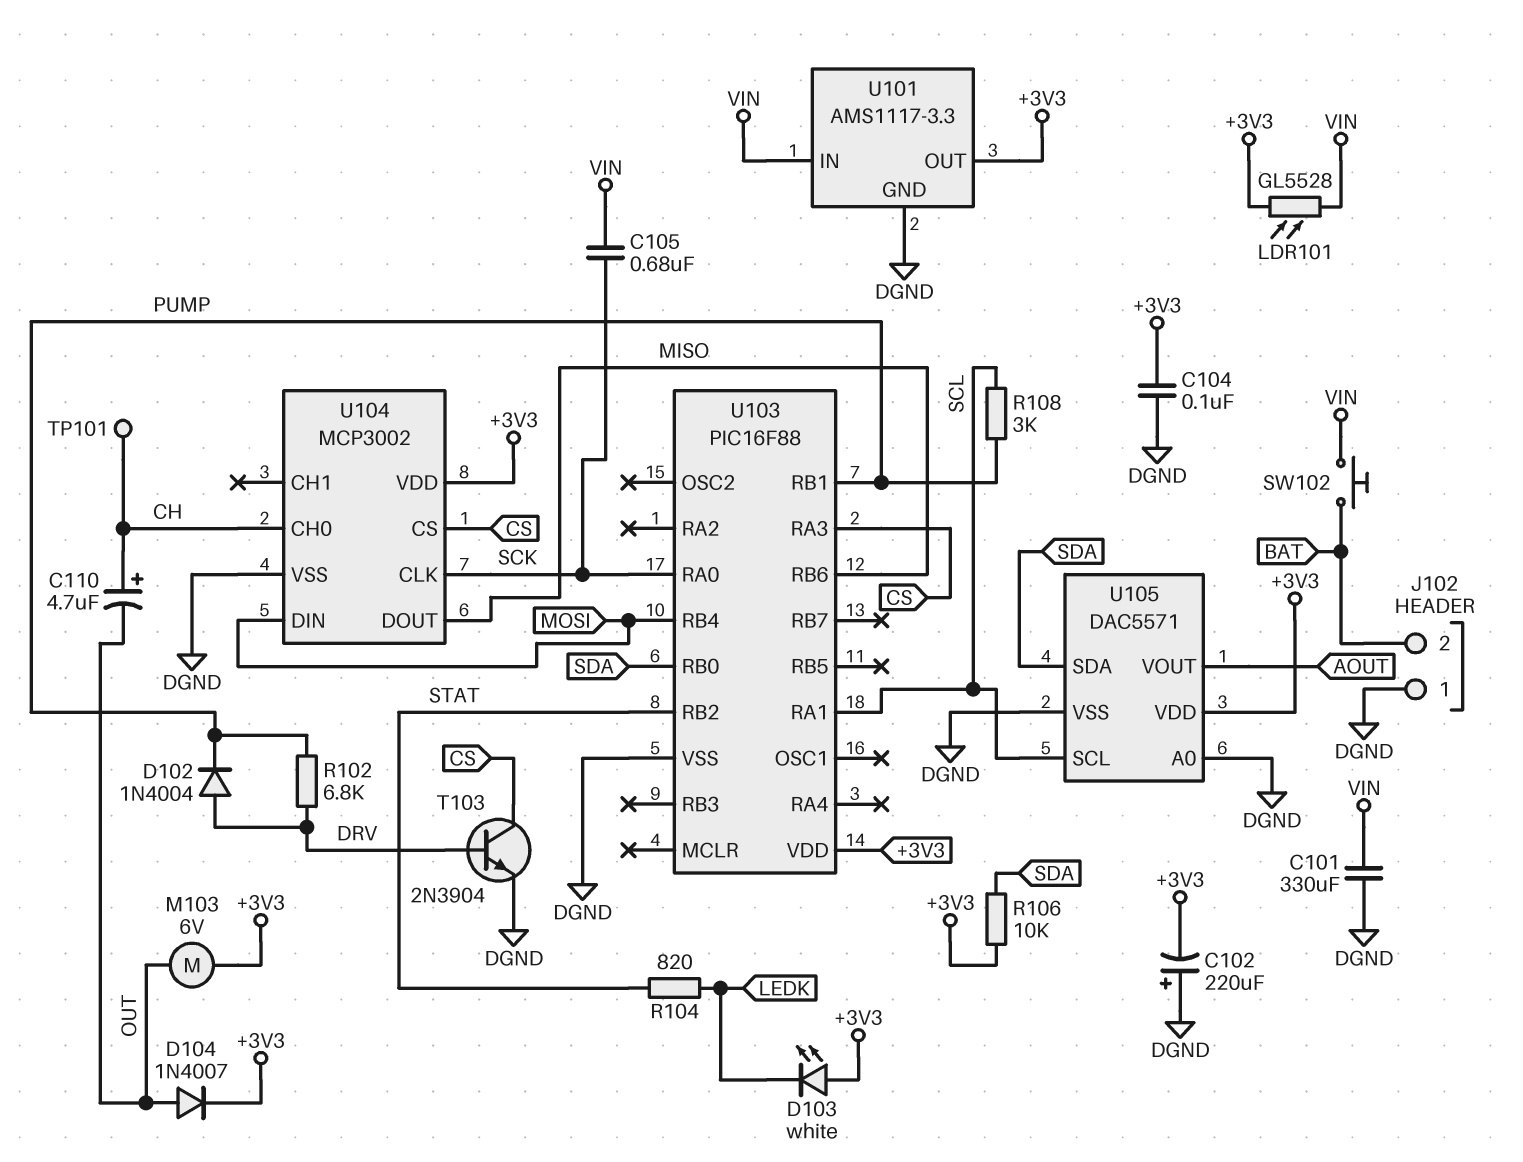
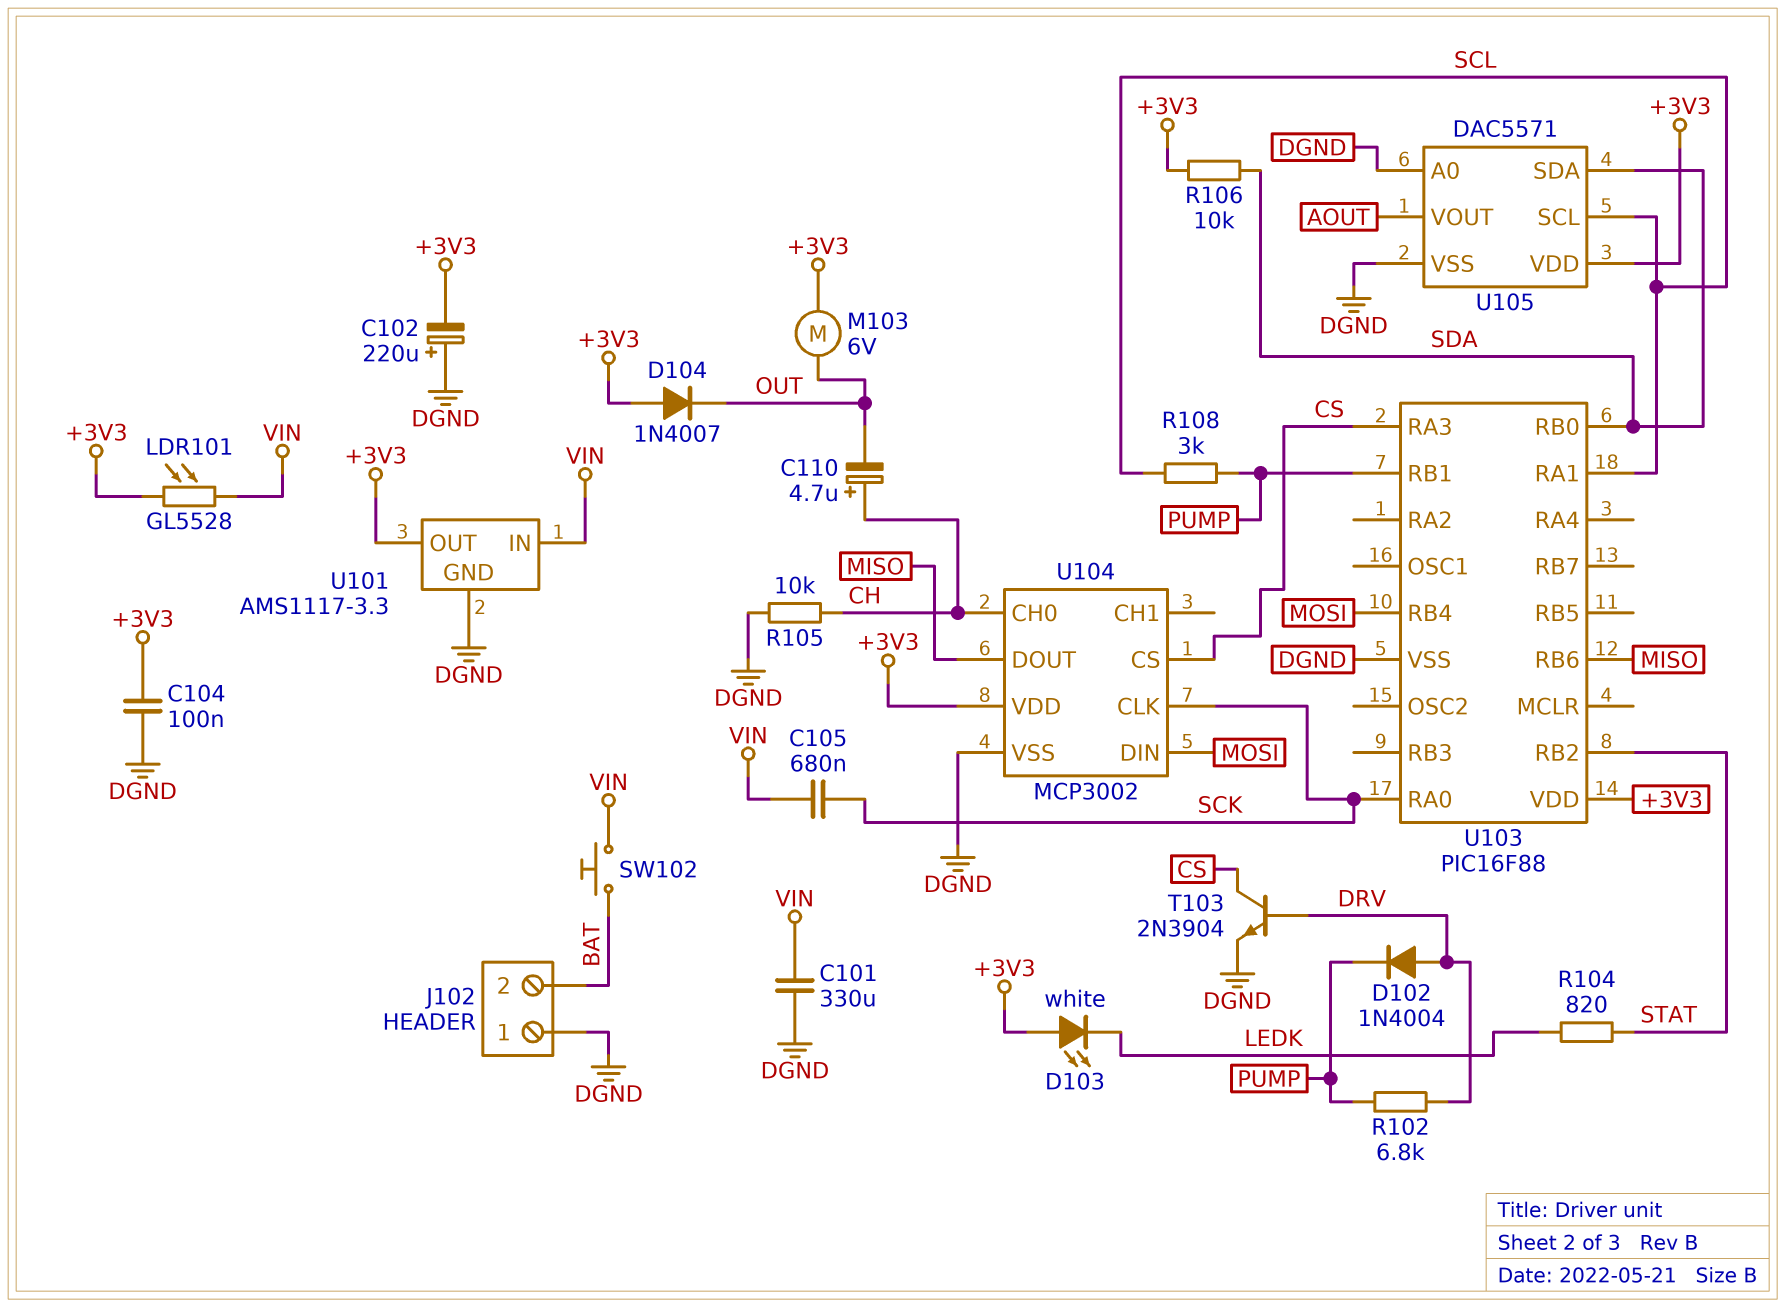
D104: diode 1N4007 (A OUT, K +3V3) -> diode 1N4007 (A +3V3, K OUT)
R105: none -> 10k (CH, DGND)
TP101: test point (CH) -> none

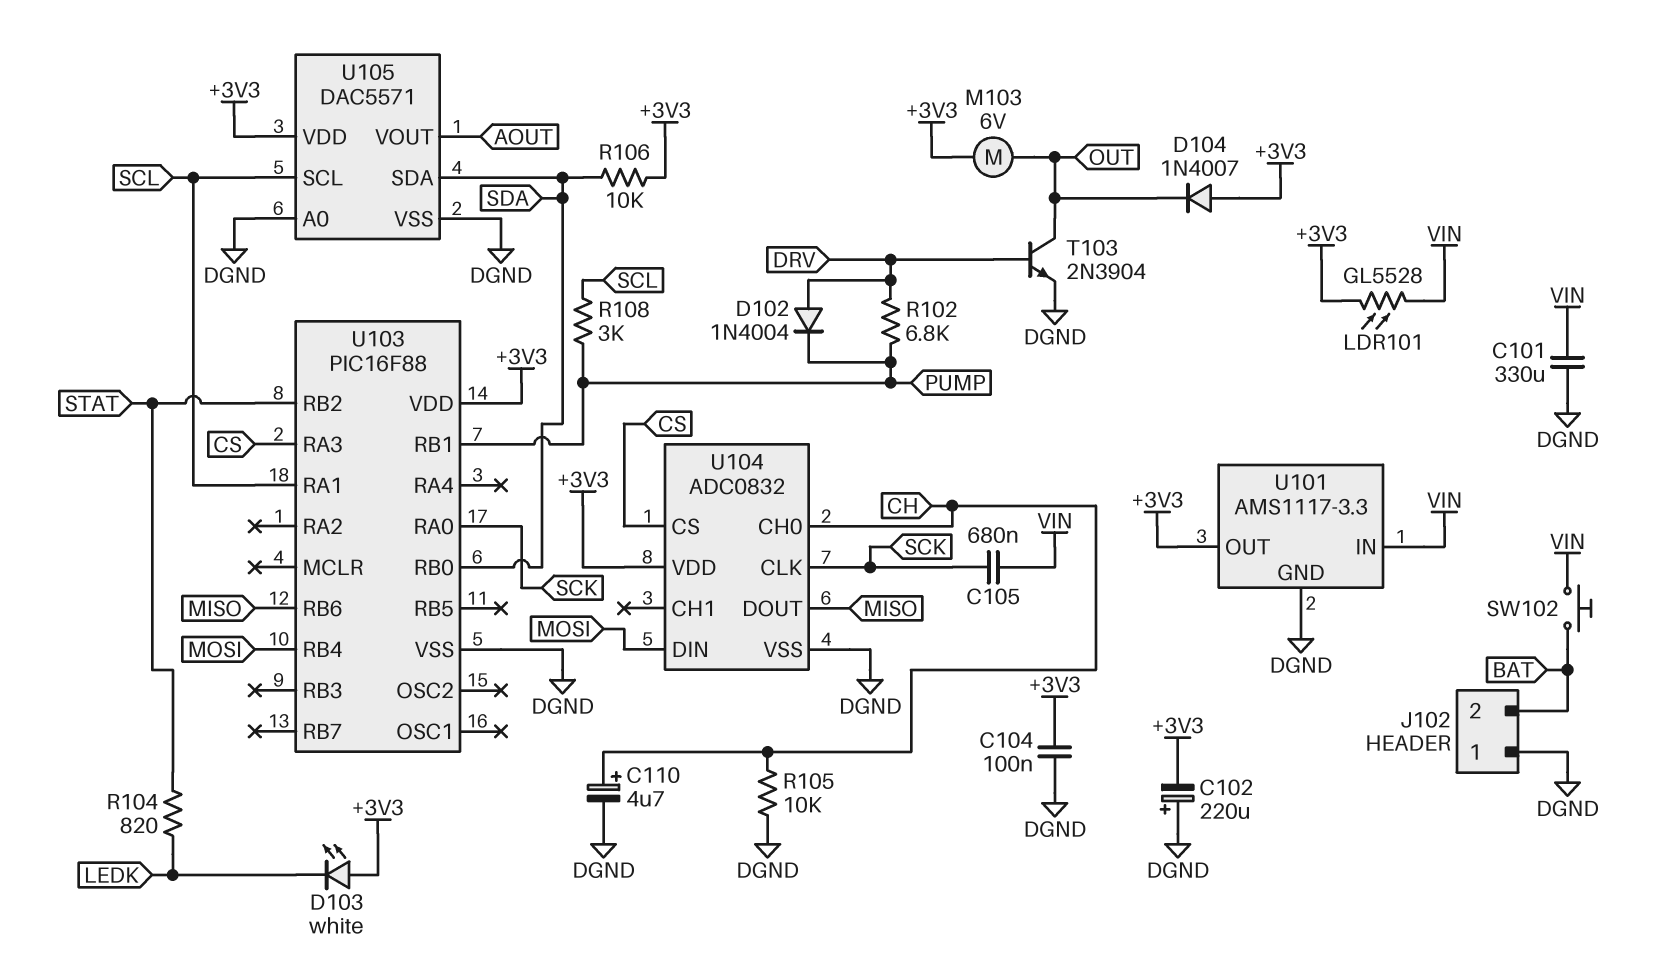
C110: 4.7uF (plus CH, minus OUT) -> 4.7uF (plus CH, minus DGND)
T103: NPN 2N3904 (B DRV, C CS, E DGND) -> NPN 2N3904 (B DRV, C OUT, E DGND)
U104: MCP3002 -> ADC0832

